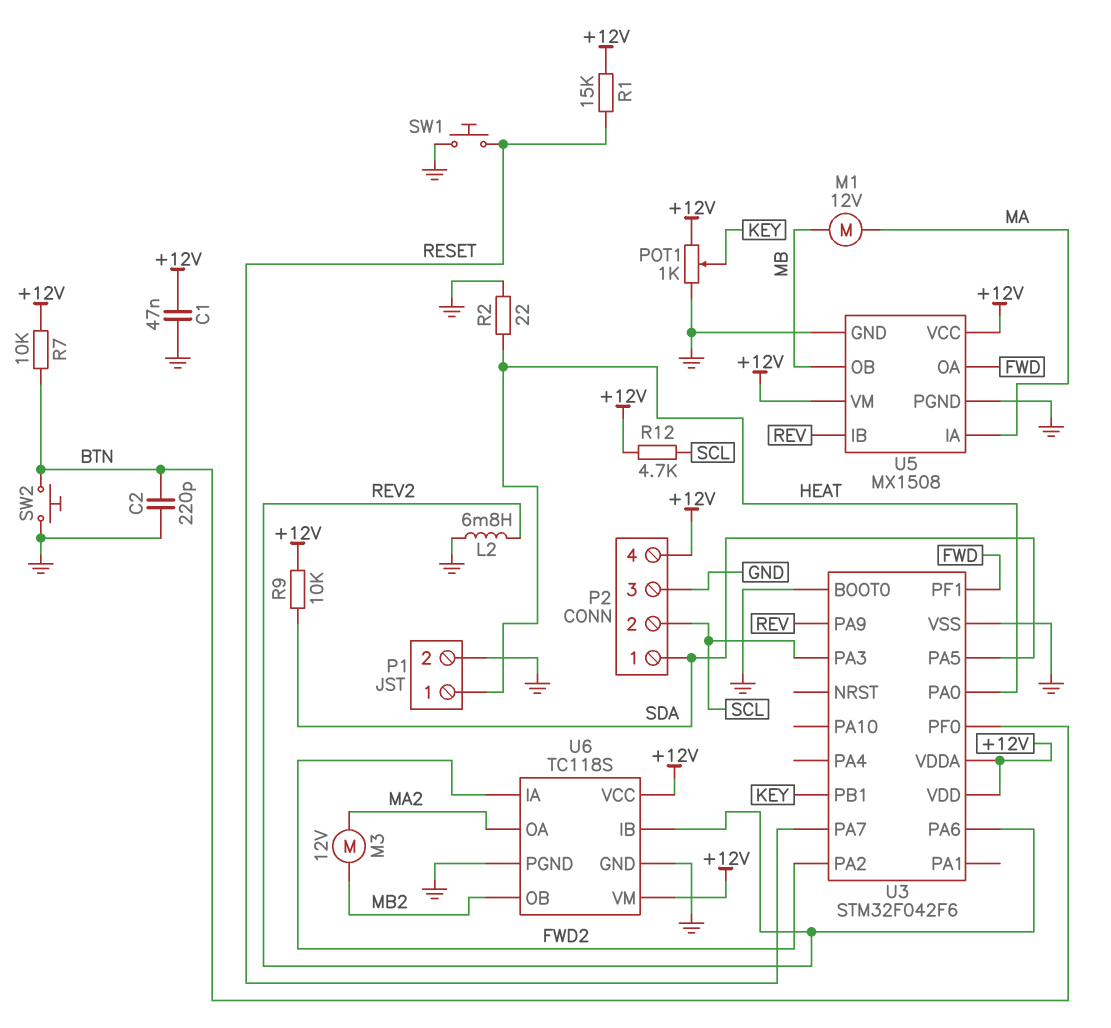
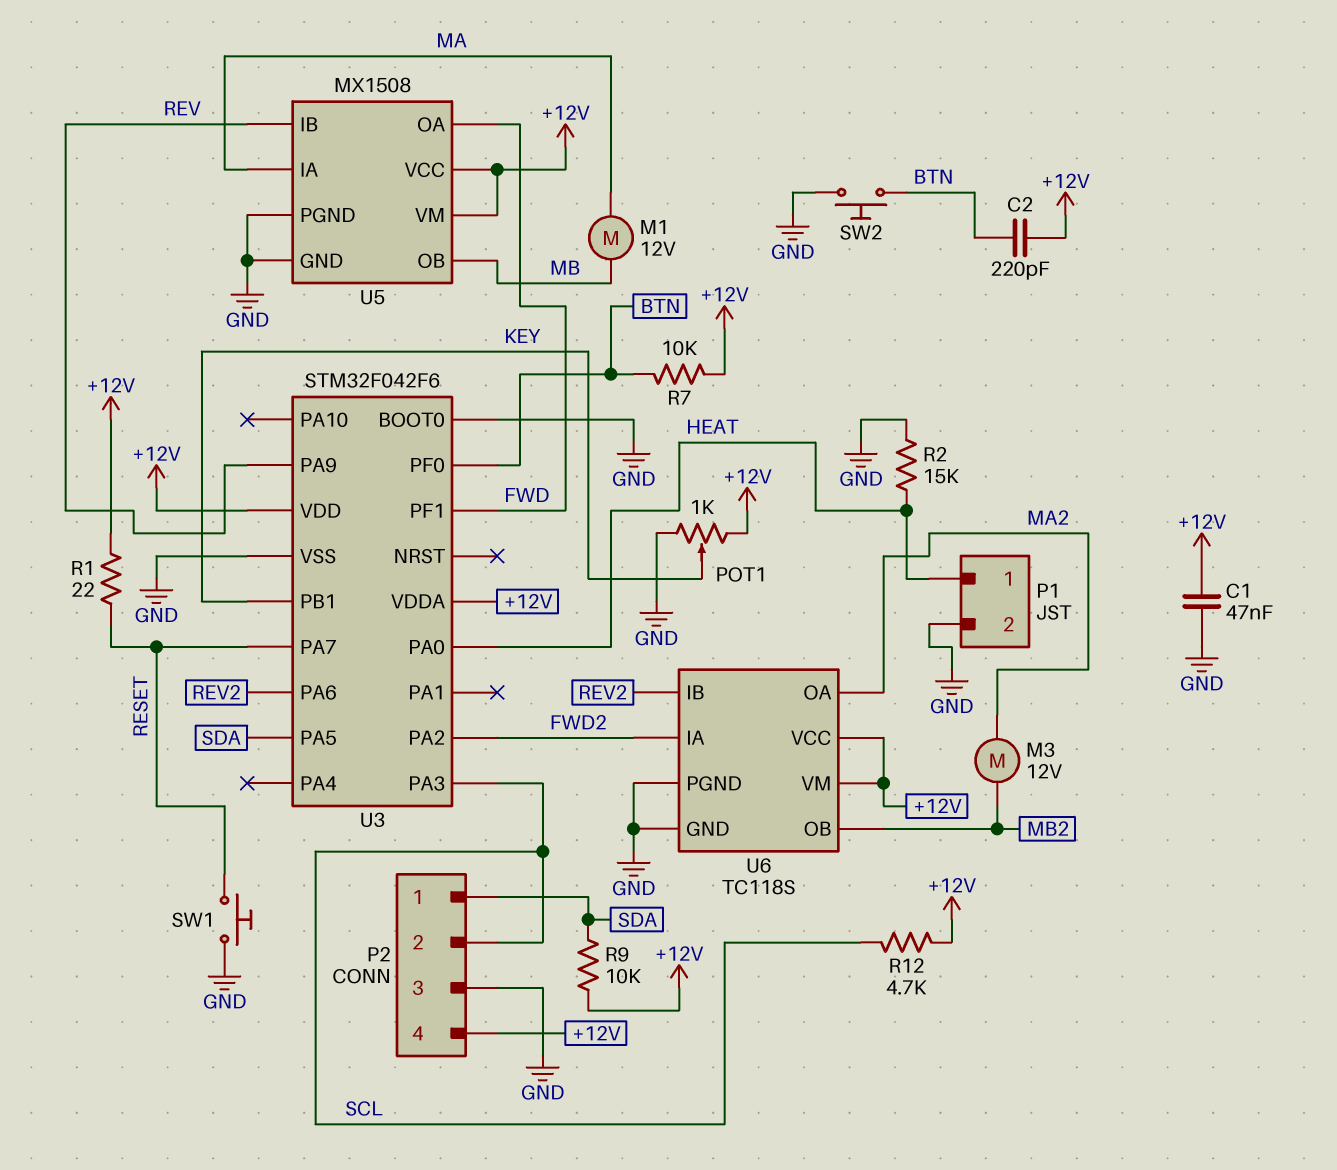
C2: 220pF (BTN, GND) -> 220pF (+12V, BTN)
L2: 6.8mH (GND, REV2) -> none
R1: 15k (+12V, RESET) -> 22 (+12V, RESET)
R2: 22 (GND, HEAT) -> 15k (GND, HEAT)

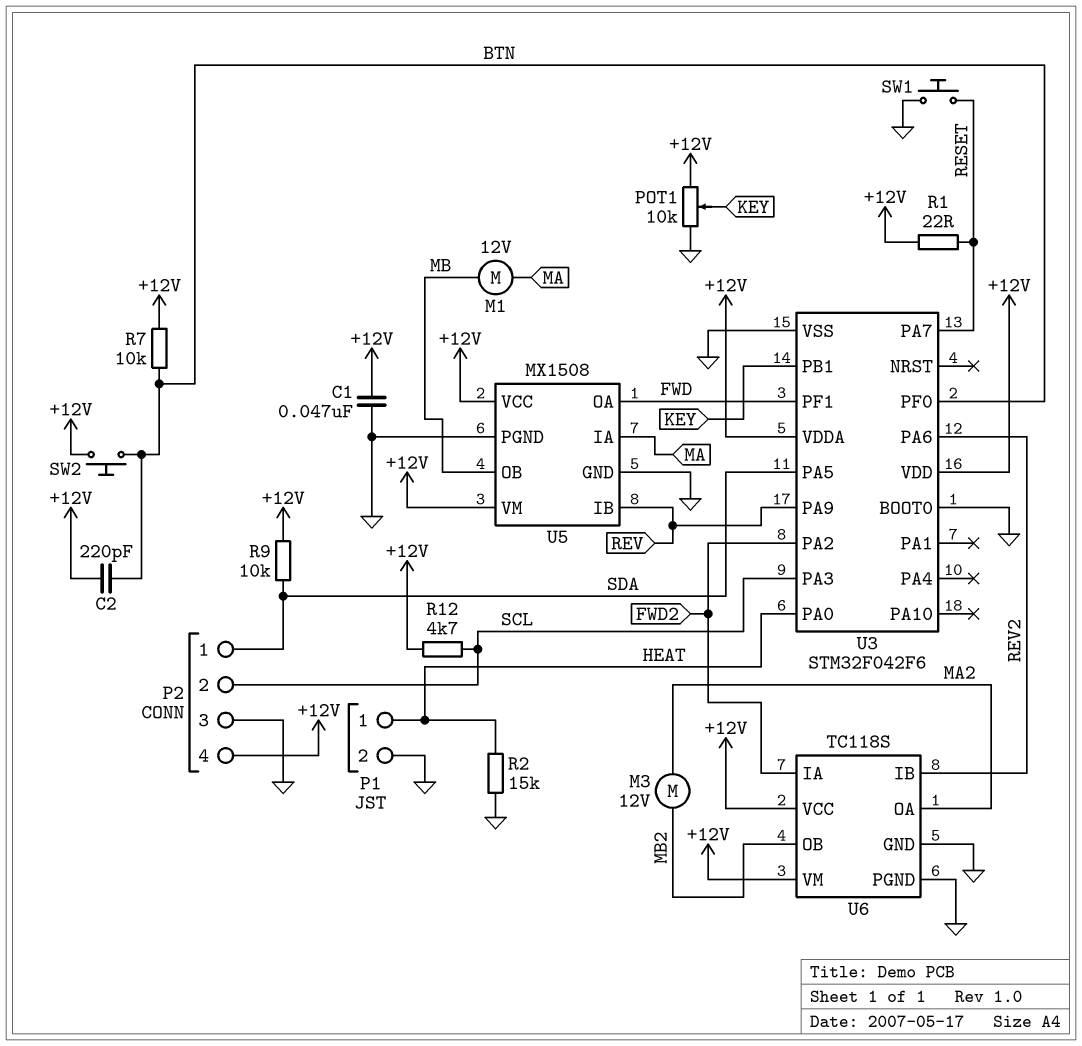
POT1: 1k (+12V, GND, wiper KEY) -> 10k (+12V, GND, wiper KEY)
SW2: button (BTN, GND) -> button (+12V, BTN)

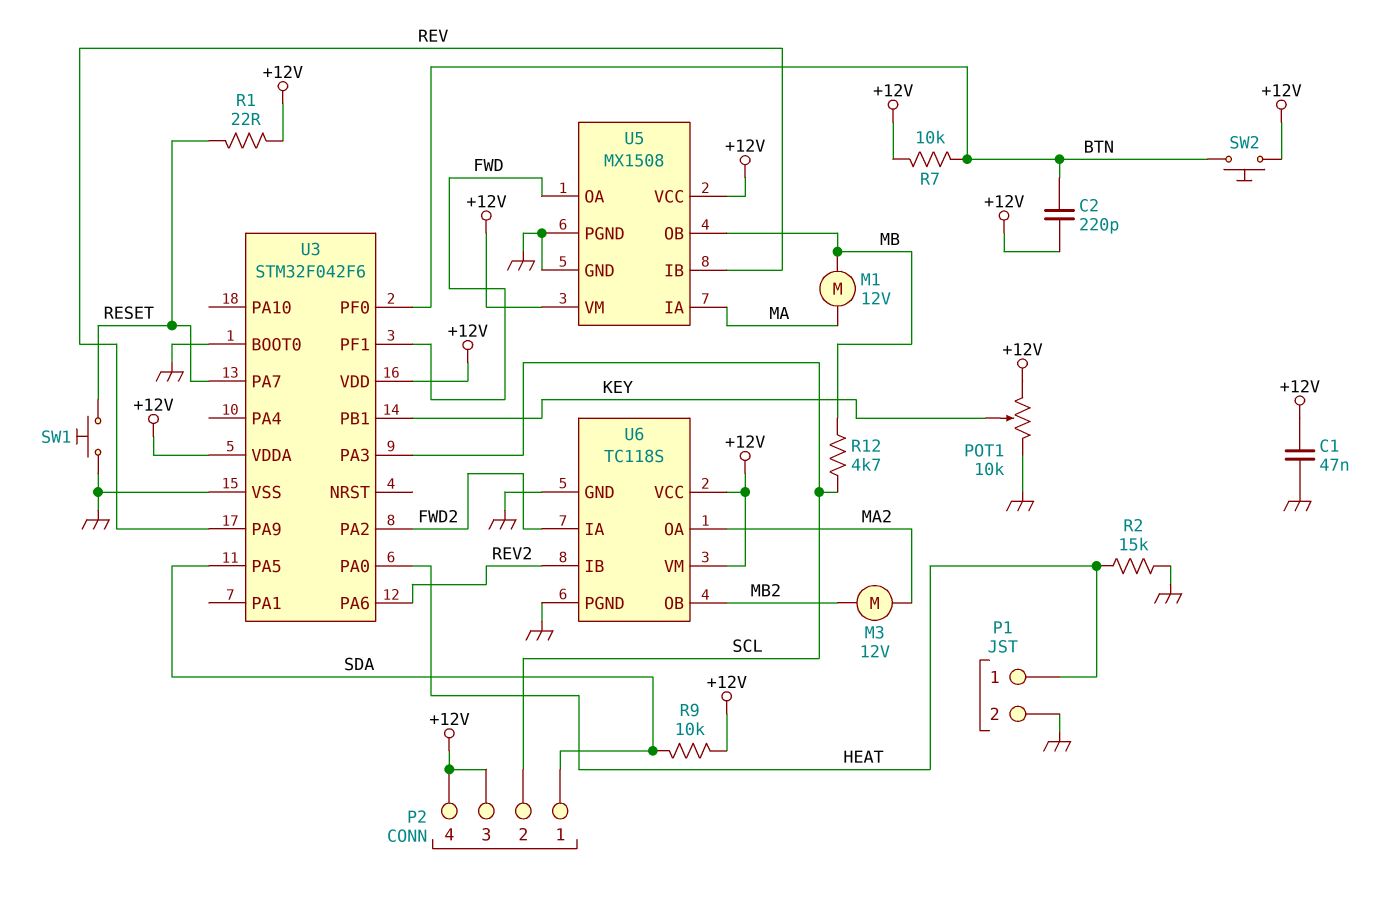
P2 pin 3: GND -> +12V
R12: 4.7k (+12V, SCL) -> 4.7k (MB, SCL)

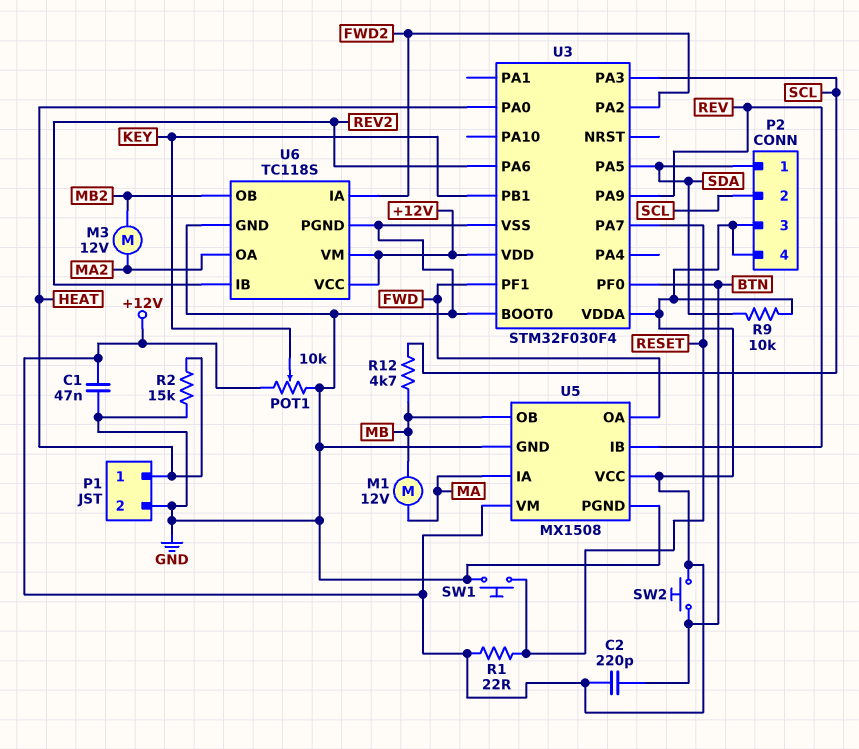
R7: 10k (+12V, BTN) -> none
U3: STM32F042F6 -> STM32F030F4

